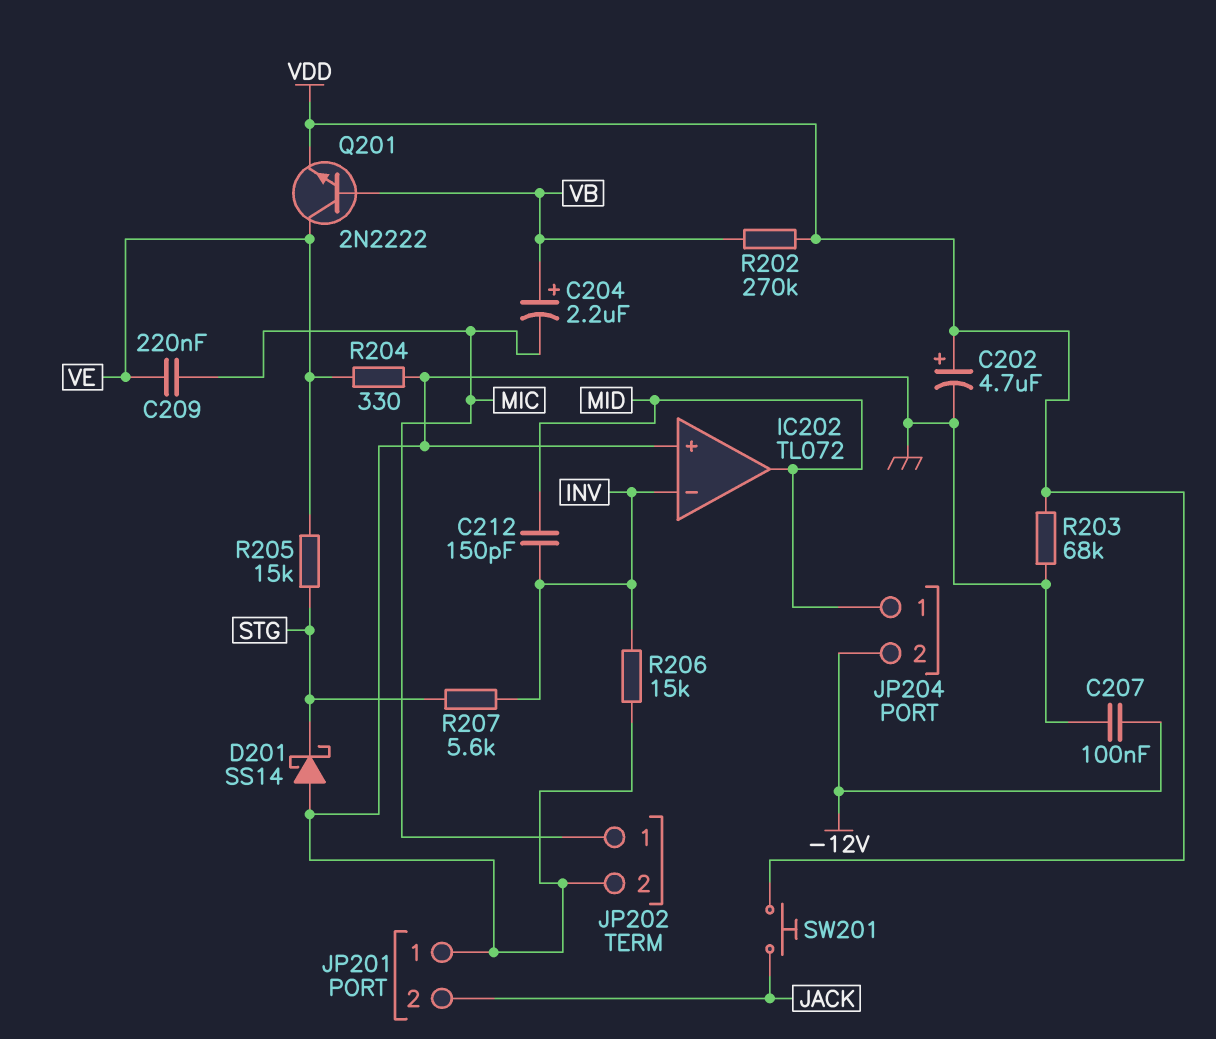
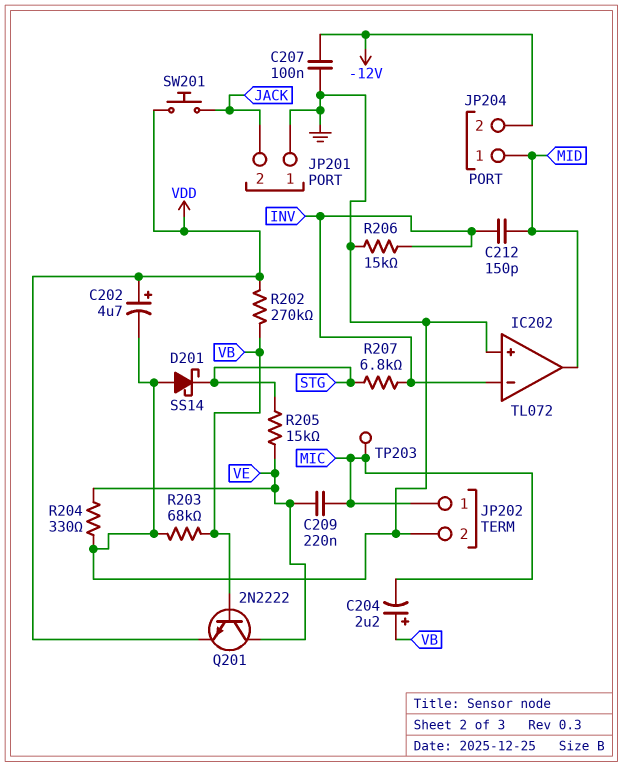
R203: 68k (GND, VDD) -> 68k (GND, VB)
R207: 5.6k (INV, STG) -> 6.8k (INV, STG)
TP203: none -> test point (MIC)

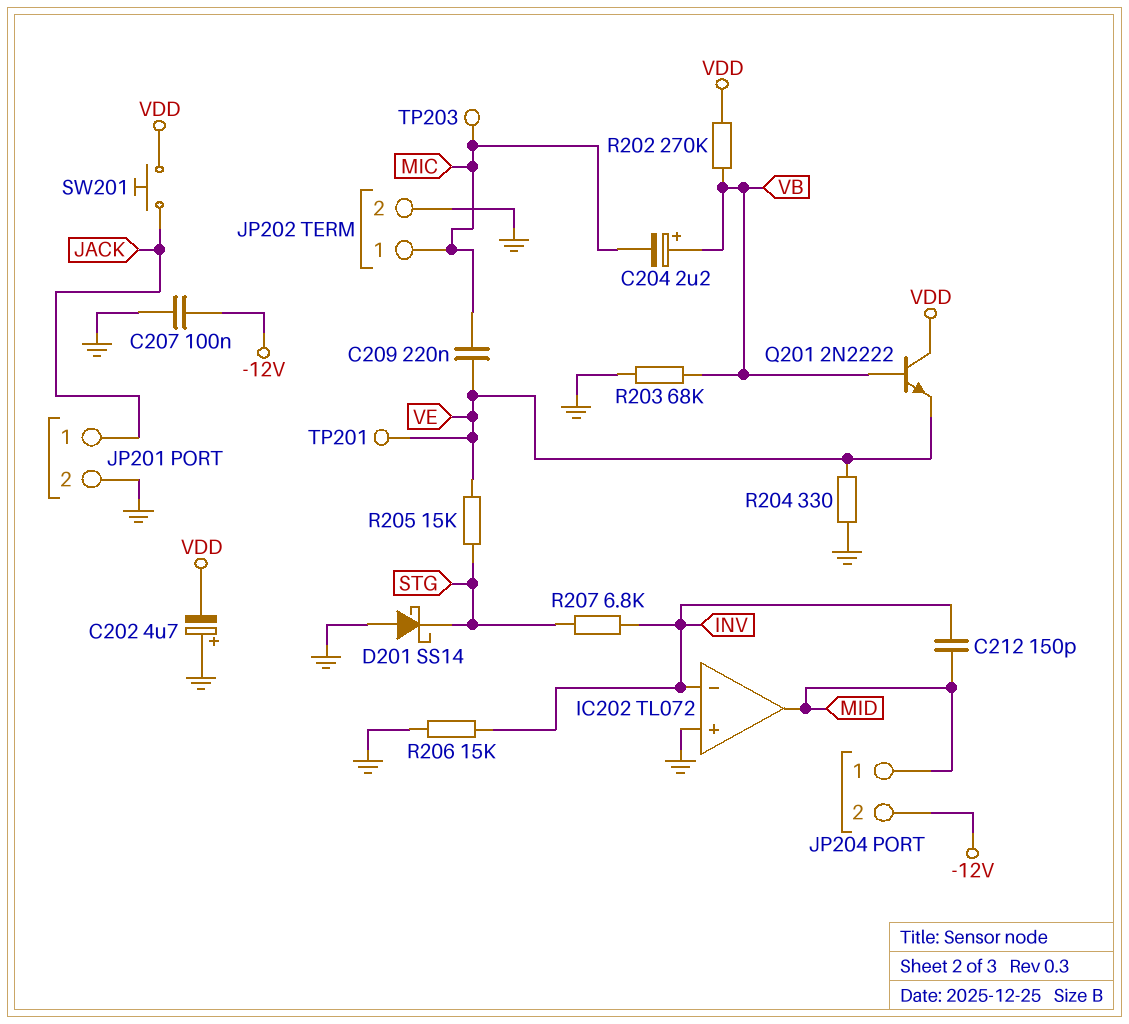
C202: 4.7uF (plus VDD, minus GND) -> 4.7uF (plus GND, minus VDD)
JP201 pin 1: GND -> JACK
JP201 pin 2: JACK -> GND
Q201: NPN 2N2222 (B VB, C VE, E VDD) -> NPN 2N2222 (B VB, C VDD, E VE)
TP201: none -> test point (VE)

